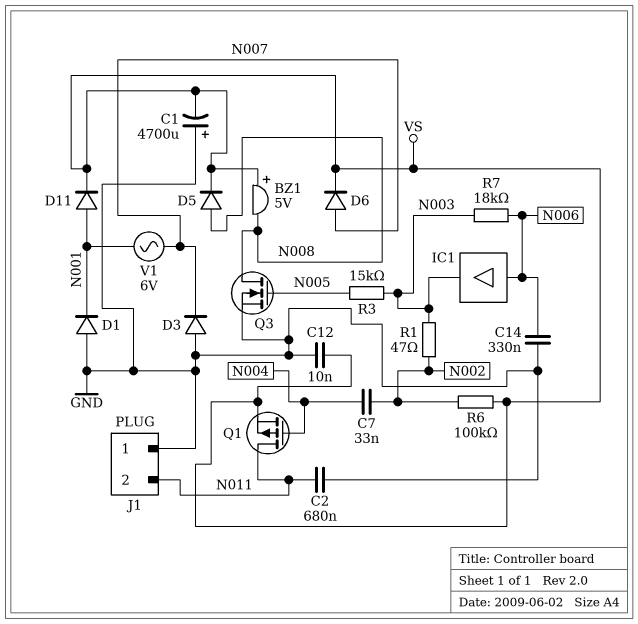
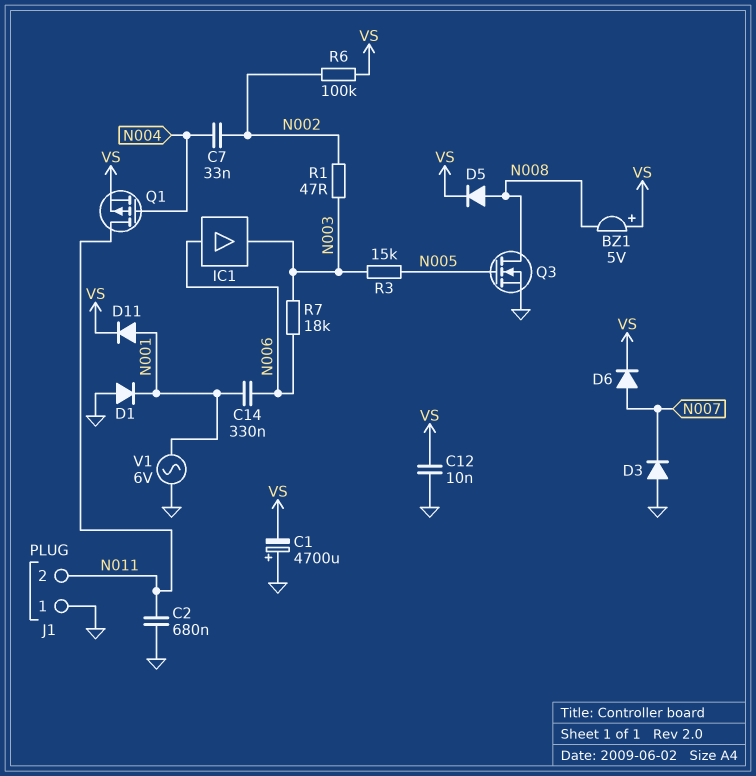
C14: 330nF (GND, N006) -> 330nF (N001, N006)
V1: AC 6V (N001, N007) -> AC 6V (GND, N001)

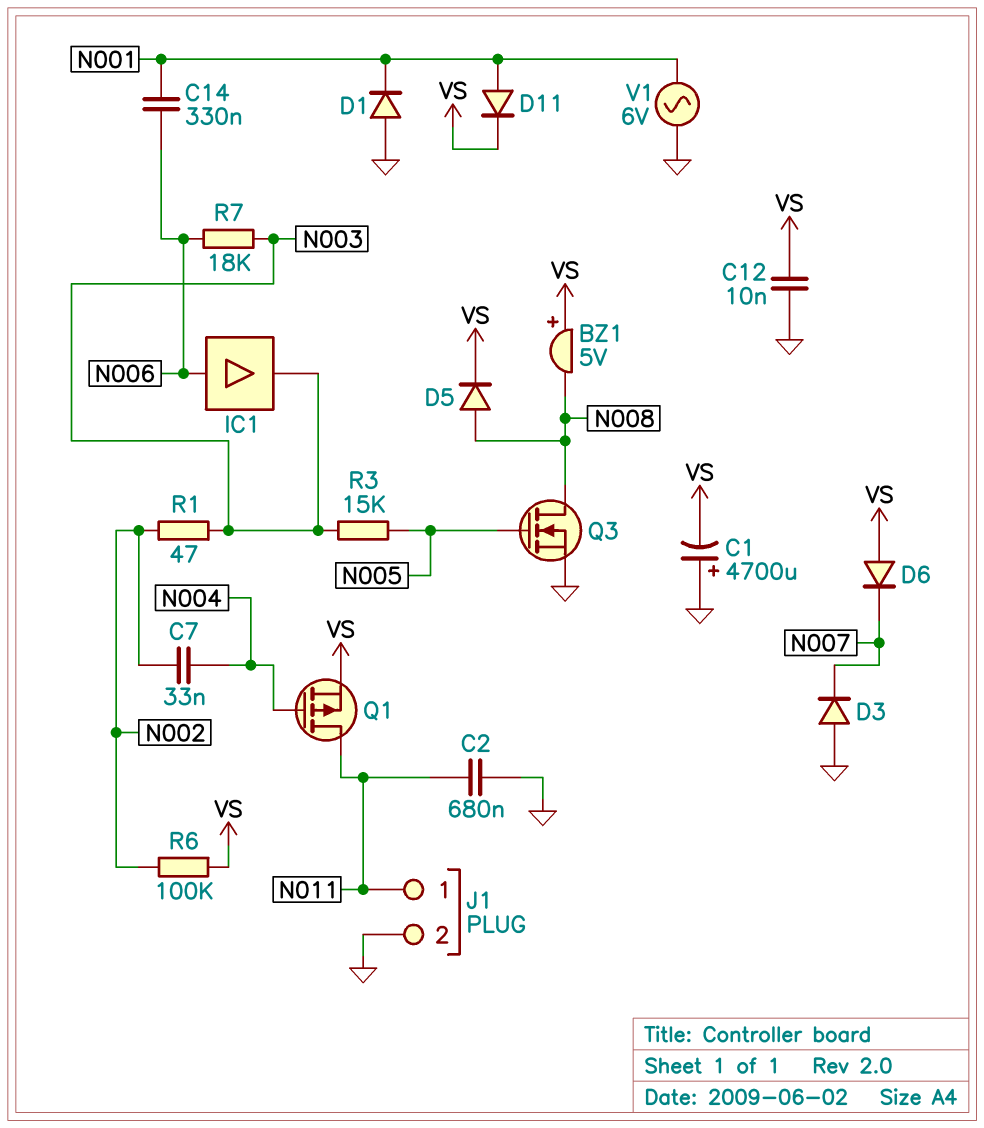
D6: diode (A N007, K VS) -> diode (A VS, K N007)
J1 pin 1: GND -> N011
J1 pin 2: N011 -> GND

